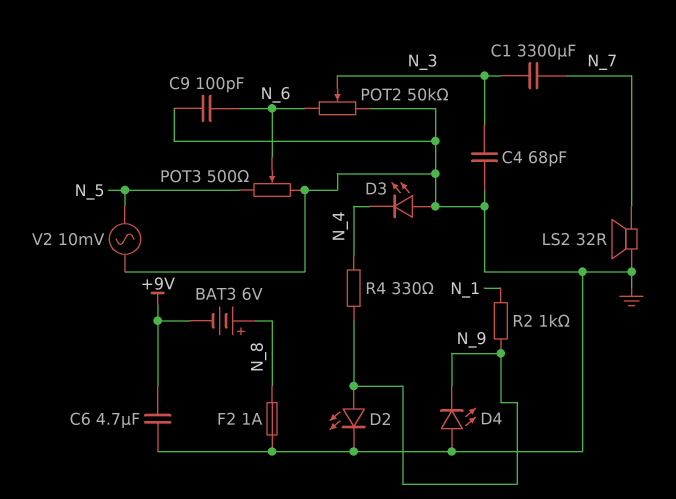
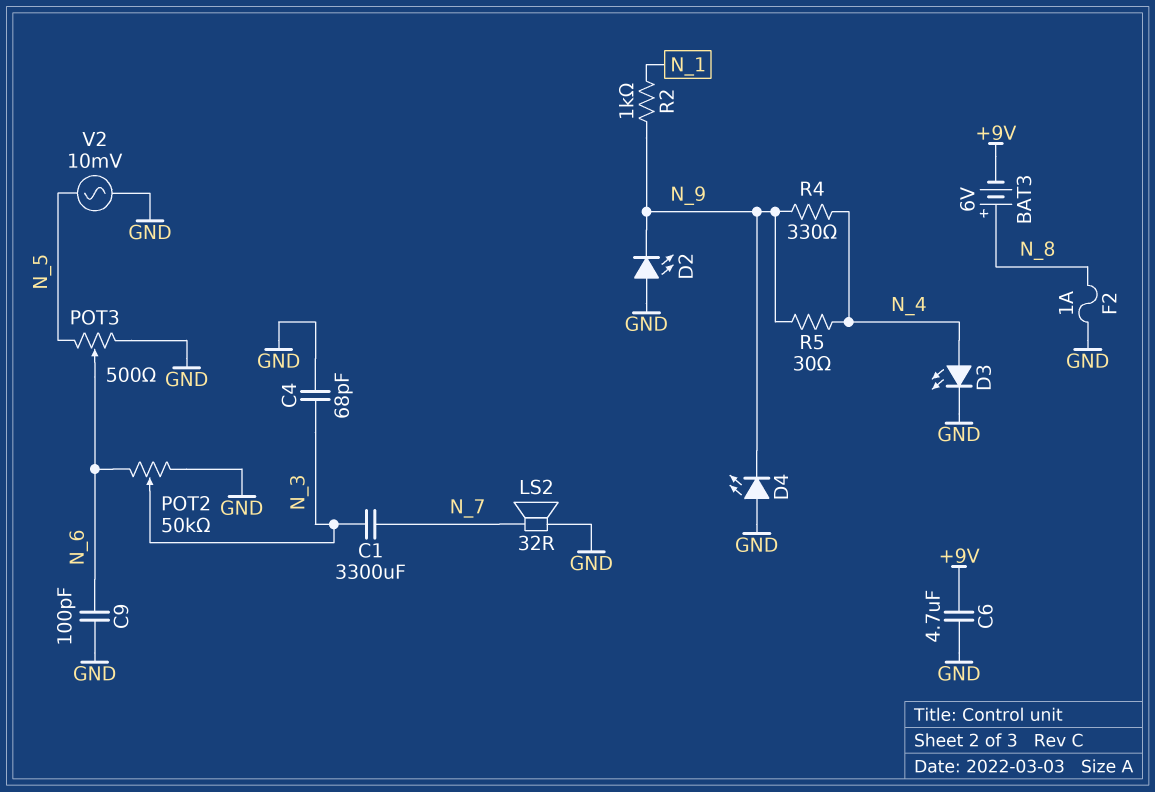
D2: LED (A N_9, K GND) -> LED (A GND, K N_9)
D3: LED (A GND, K N_4) -> LED (A N_4, K GND)
R5: none -> 30 (N_4, N_9)

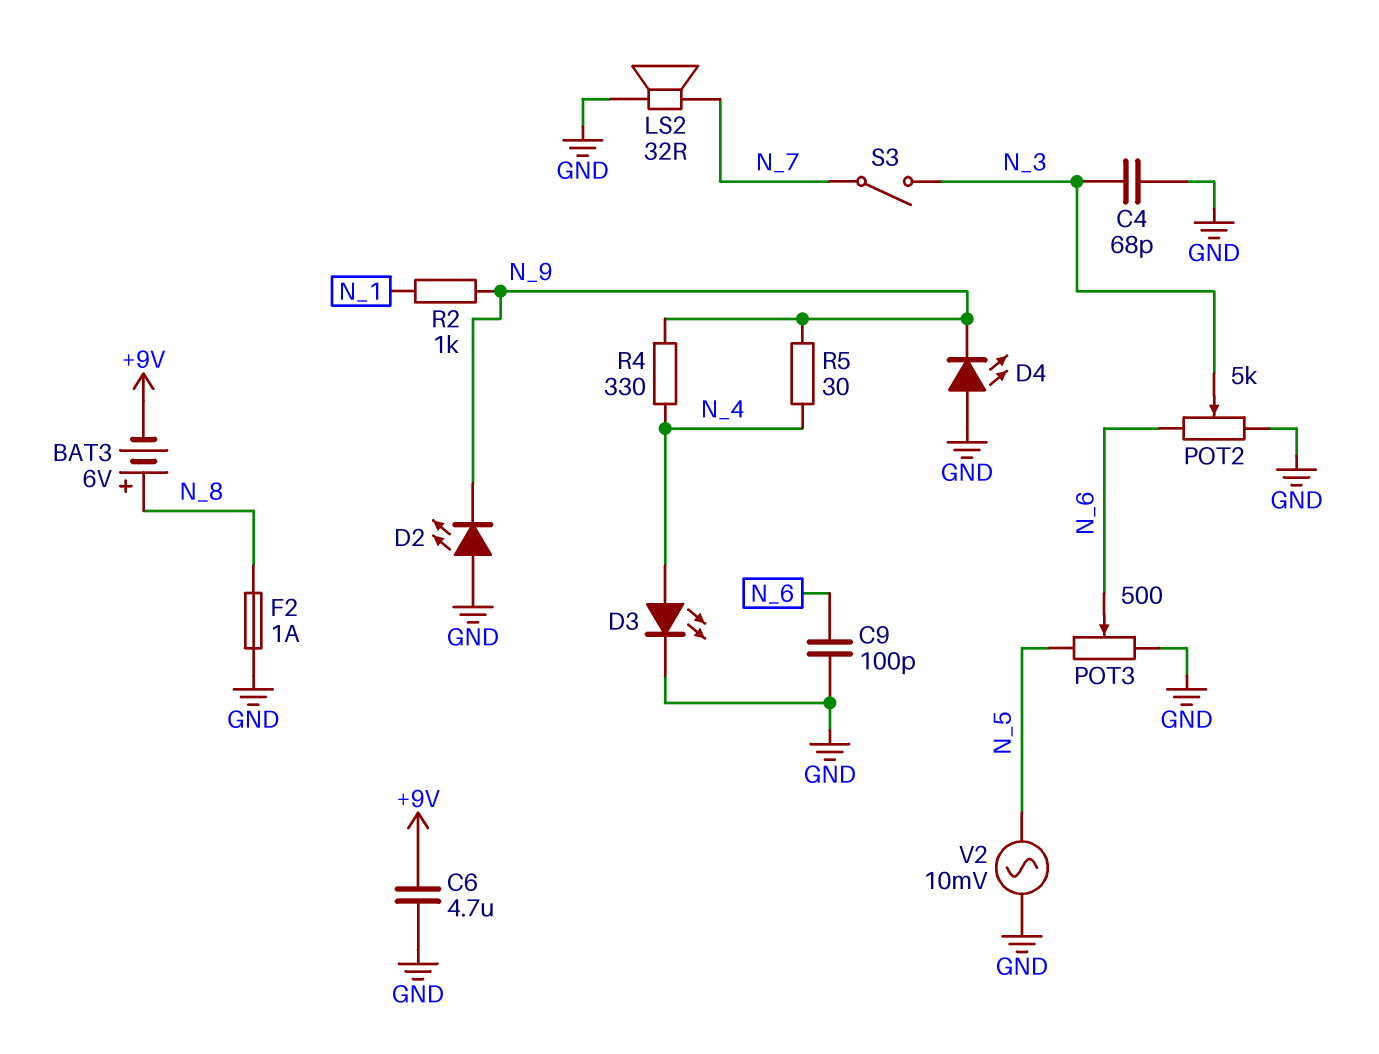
C1: 3300uF (N_3, N_7) -> none
POT2: 50k (GND, N_6, wiper N_3) -> 5k (GND, N_6, wiper N_3)
S3: none -> switch (N_3, N_7)

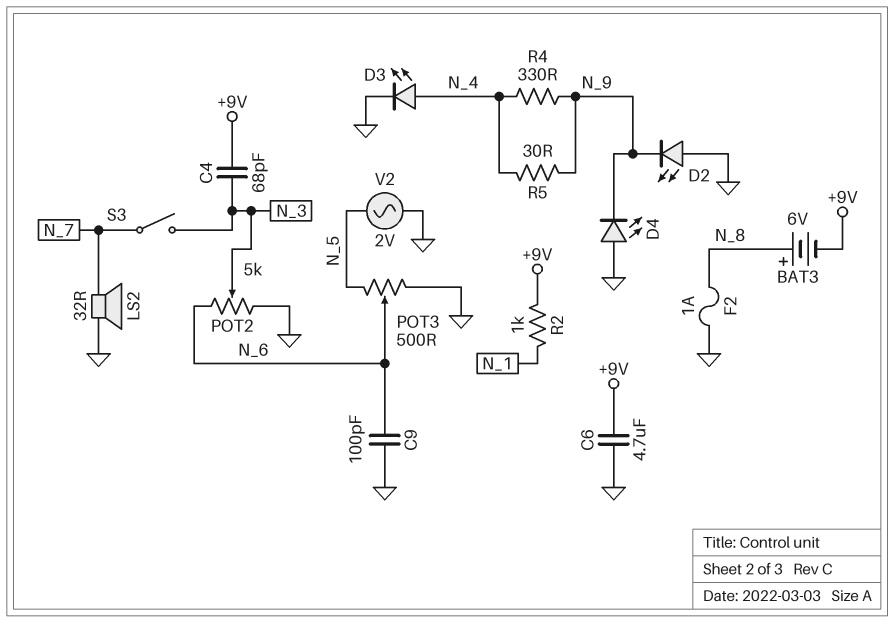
C4: 68pF (GND, N_3) -> 68pF (+9V, N_3)
R2: 1k (N_1, N_9) -> 1k (+9V, N_1)
V2: AC 10mV (GND, N_5) -> AC 2V (GND, N_5)

